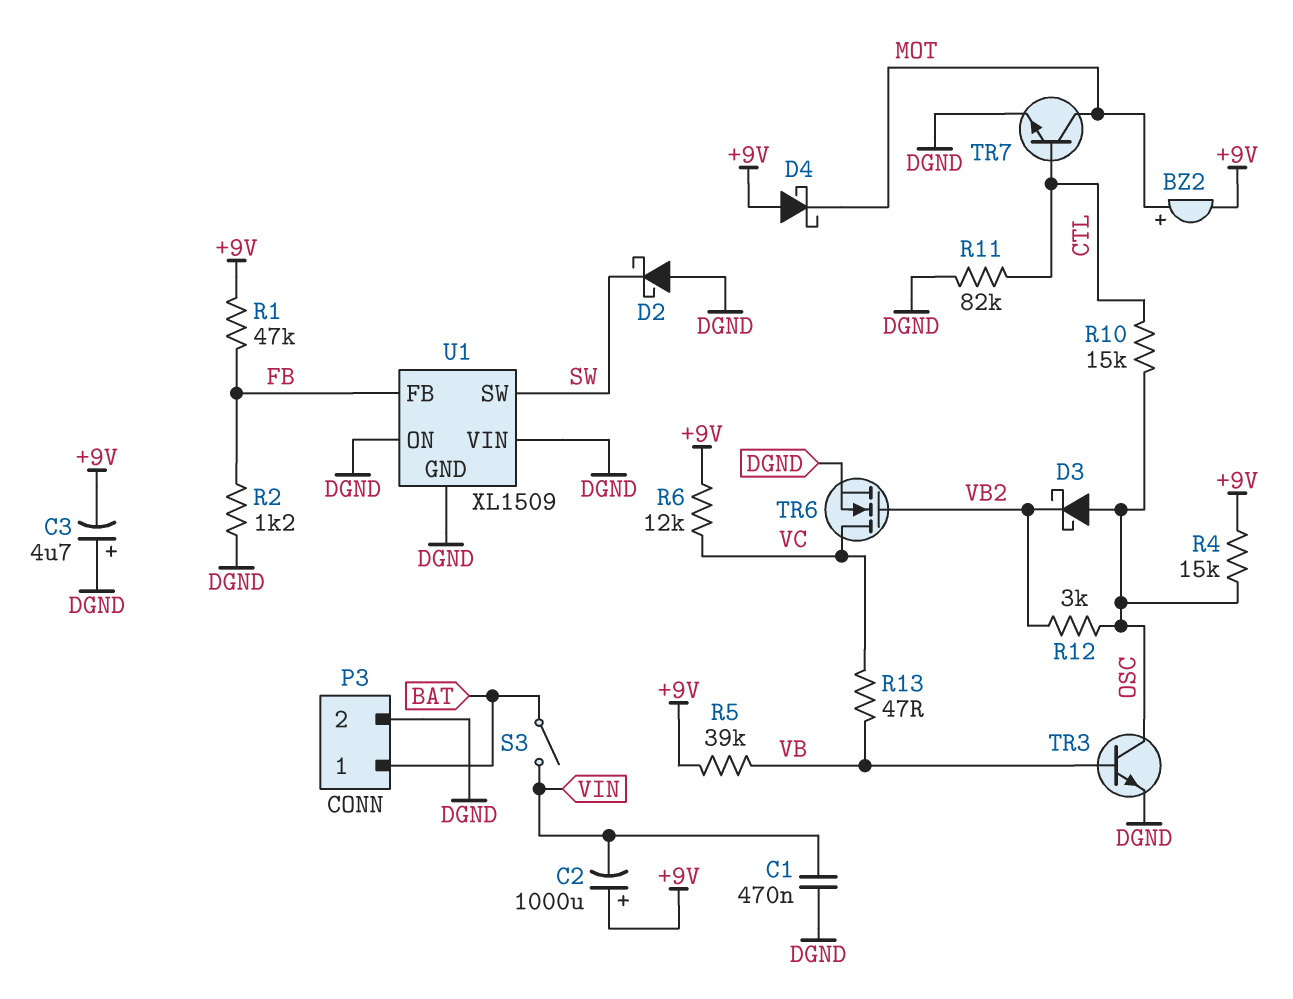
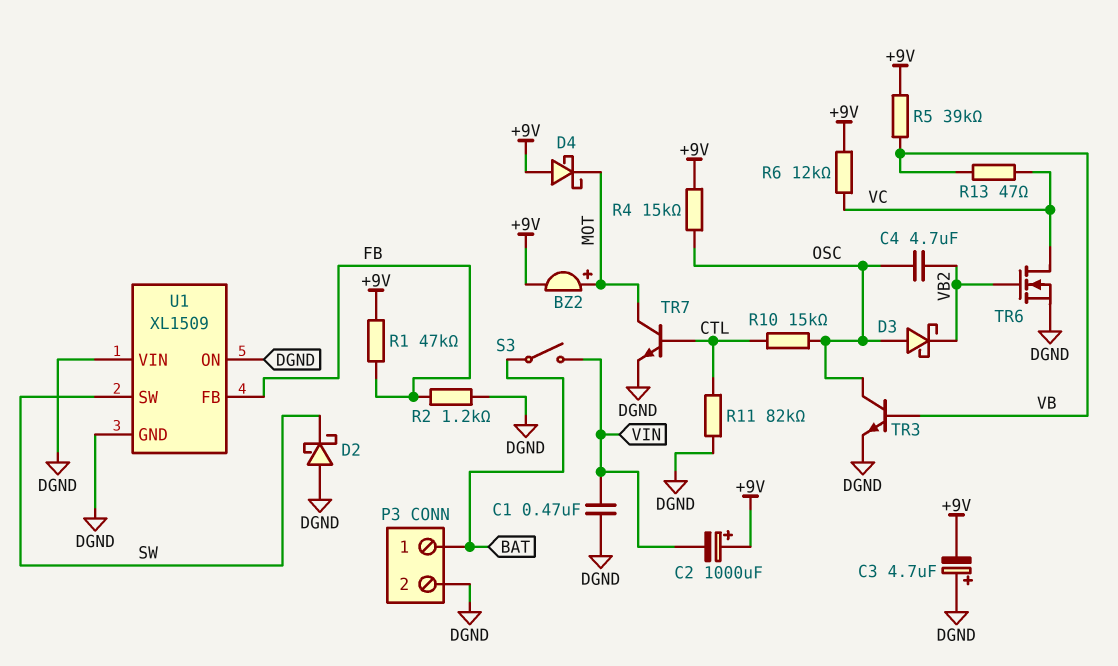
C4: none -> 4.7uF (OSC, VB2)
R12: 3k (OSC, VB2) -> none

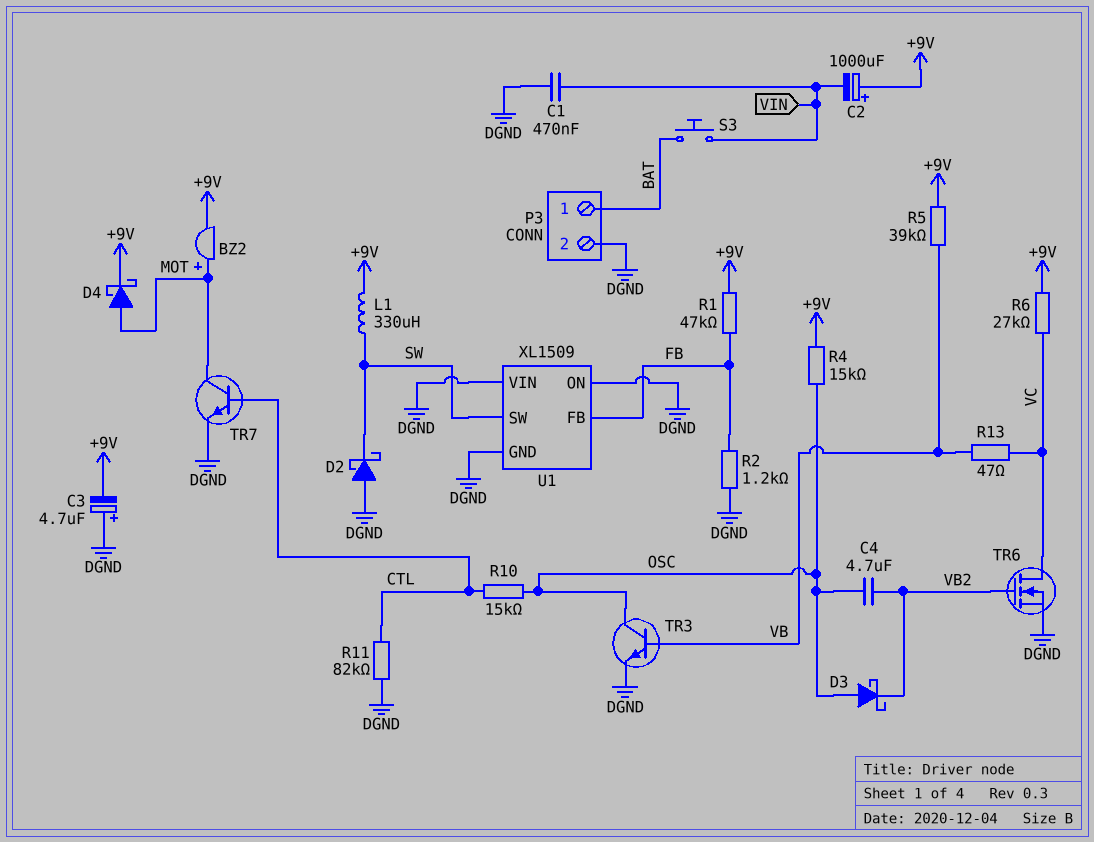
D4: schottky (A +9V, K MOT) -> schottky (A MOT, K +9V)
L1: none -> 330uH (+9V, SW)
R6: 12k (+9V, VC) -> 27k (+9V, VC)
S3: switch (BAT, VIN) -> button (BAT, VIN)

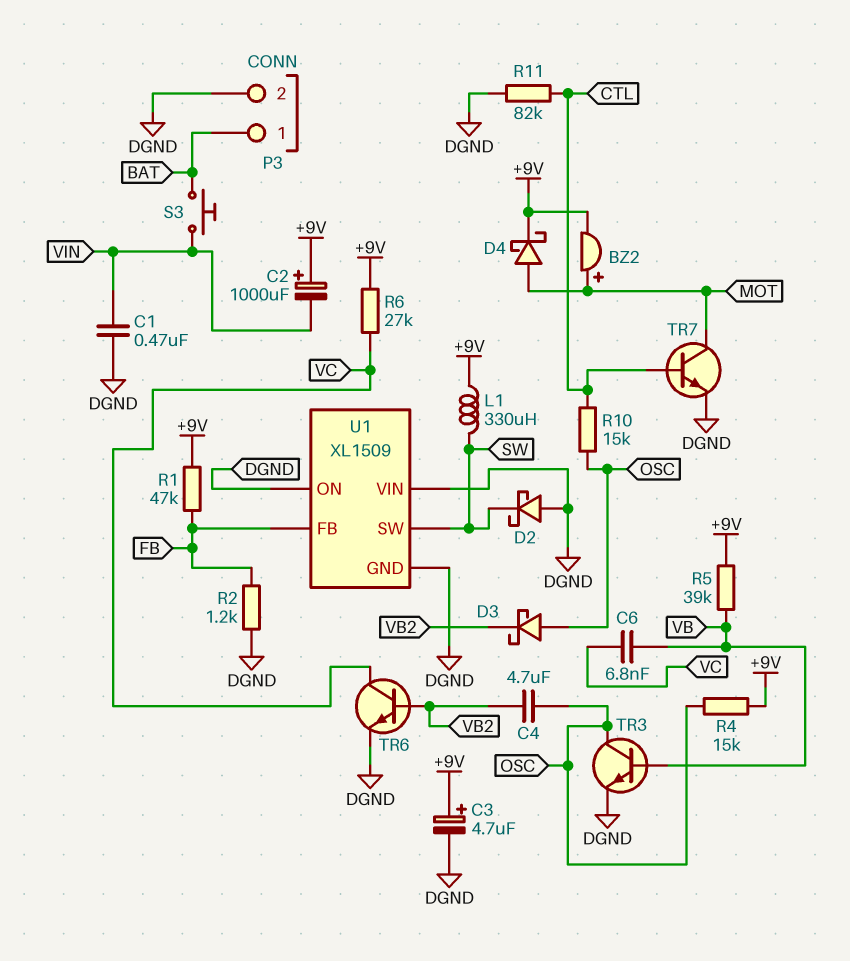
C3: 4.7uF (plus DGND, minus +9V) -> 4.7uF (plus +9V, minus DGND)
C6: none -> 6.8nF (VB, VC)
R13: 47 (VB, VC) -> none
TR6: NMOS (G VB2, D VC, S DGND) -> NPN (B VB2, C VC, E DGND)

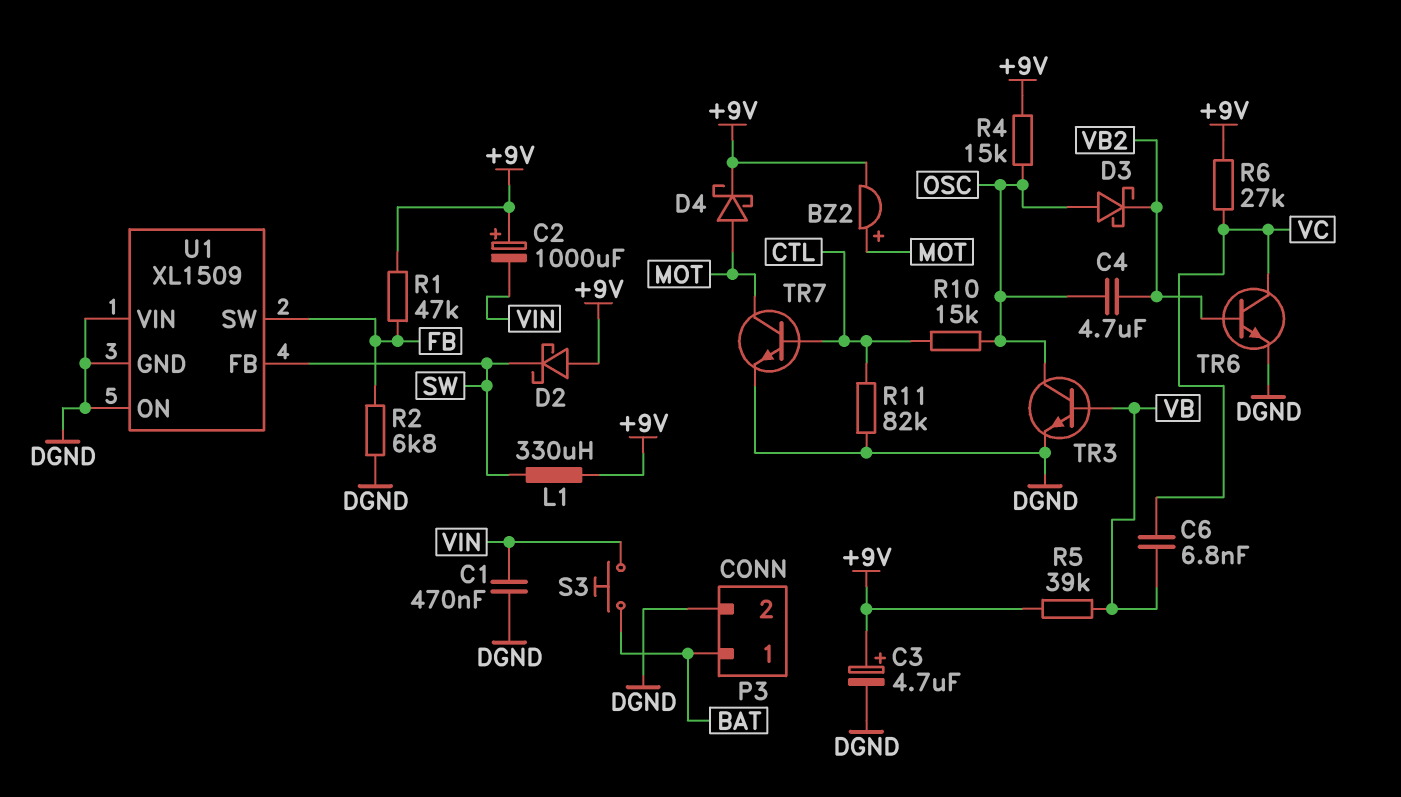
D2: schottky (A DGND, K SW) -> schottky (A +9V, K SW)
R2: 1.2k (DGND, FB) -> 6.8k (DGND, FB)
U1 pin FB: FB -> SW
U1 pin SW: SW -> FB

